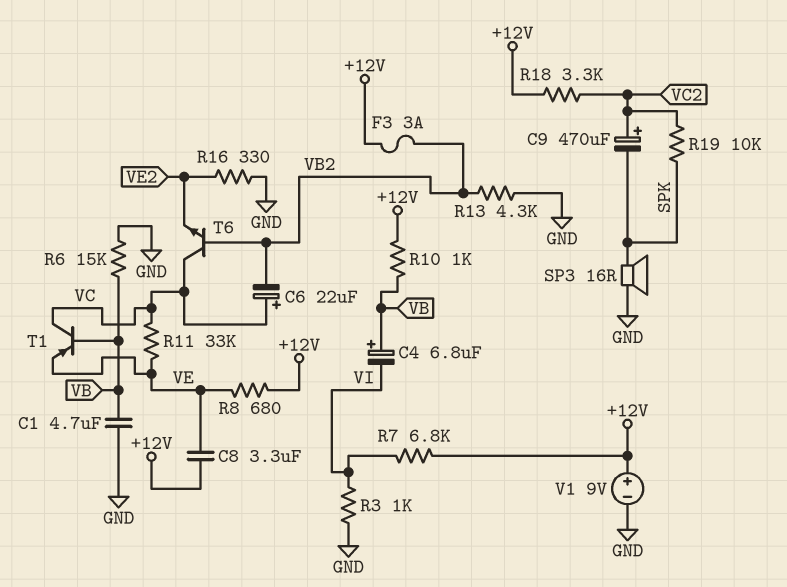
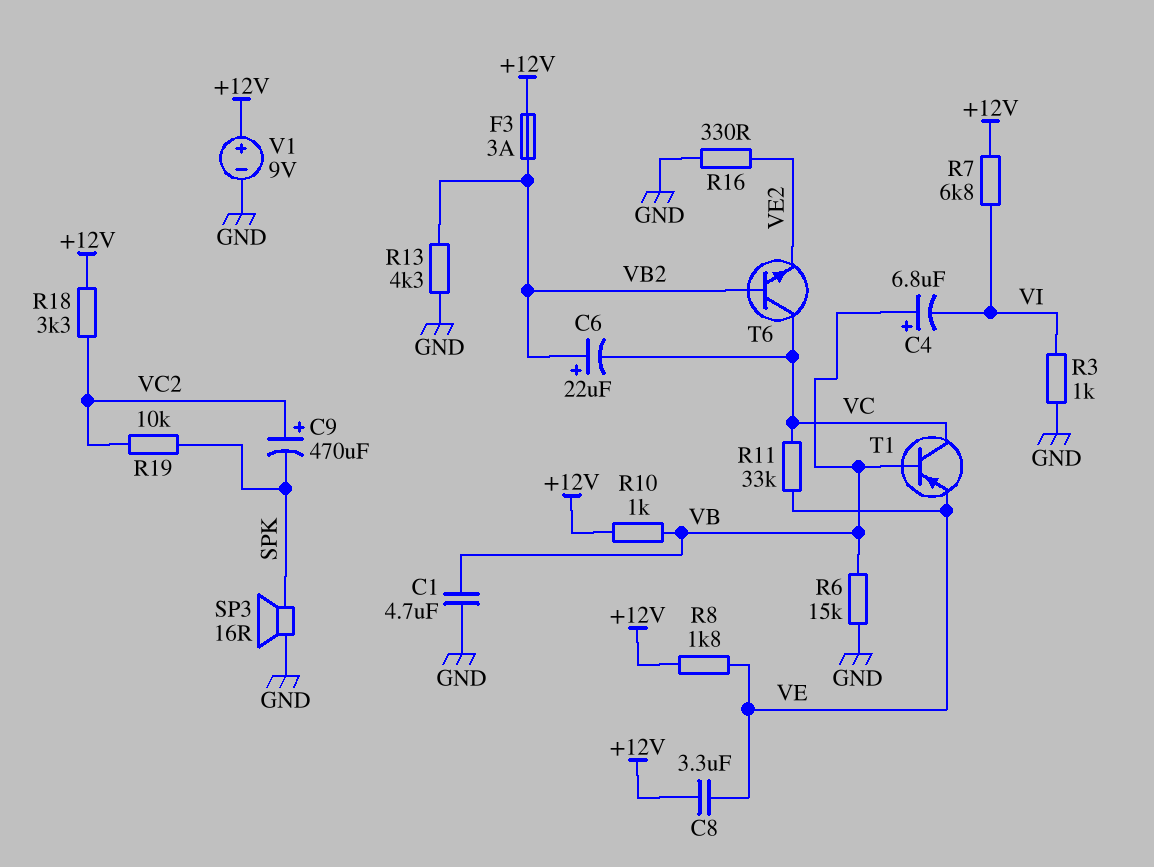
C6: 22uF (plus VC, minus VB2) -> 22uF (plus VB2, minus VC)
R8: 680 (+12V, VE) -> 1.8k (+12V, VE)

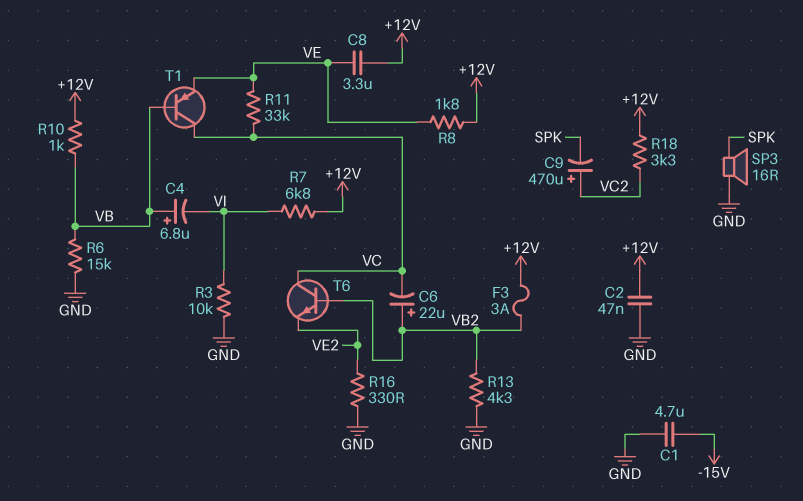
C1: 4.7uF (GND, VB) -> 4.7uF (-15V, GND)
C2: none -> 47nF (+12V, GND)
R3: 1k (GND, VI) -> 10k (GND, VI)
R19: 10k (SPK, VC2) -> none
V1: 9V (plus +12V, minus GND) -> none

